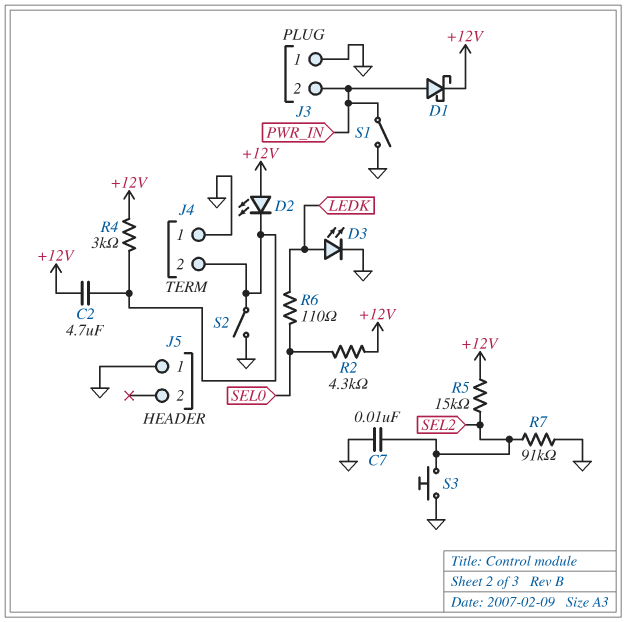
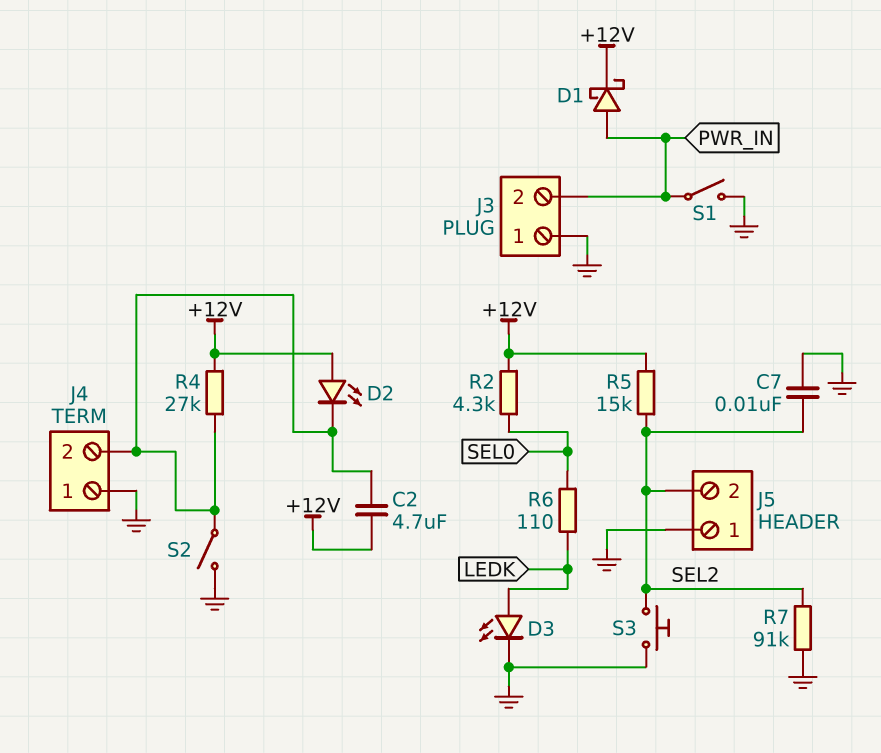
J5 pin 2: none -> SEL2
R4: 3k (+12V, J4/2) -> 27k (+12V, J4/2)

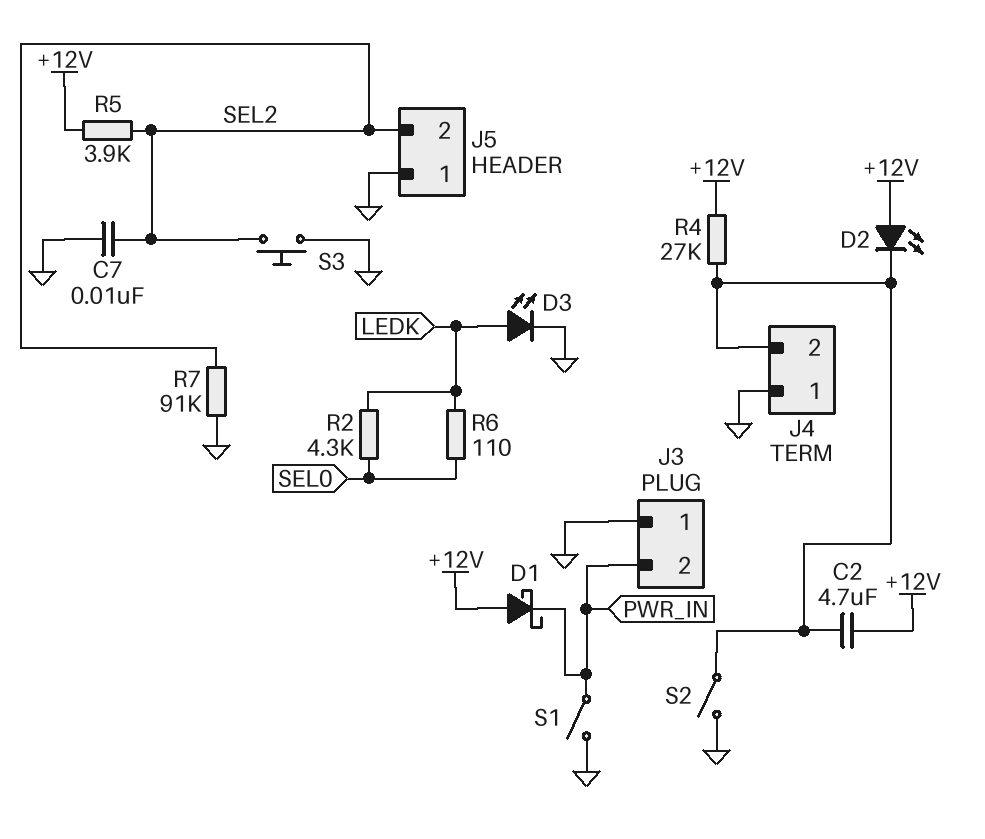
D1: schottky (A PWR_IN, K +12V) -> schottky (A +12V, K PWR_IN)
R2: 4.3k (+12V, SEL0) -> 4.3k (LEDK, SEL0)
R5: 15k (+12V, SEL2) -> 3.9k (+12V, SEL2)

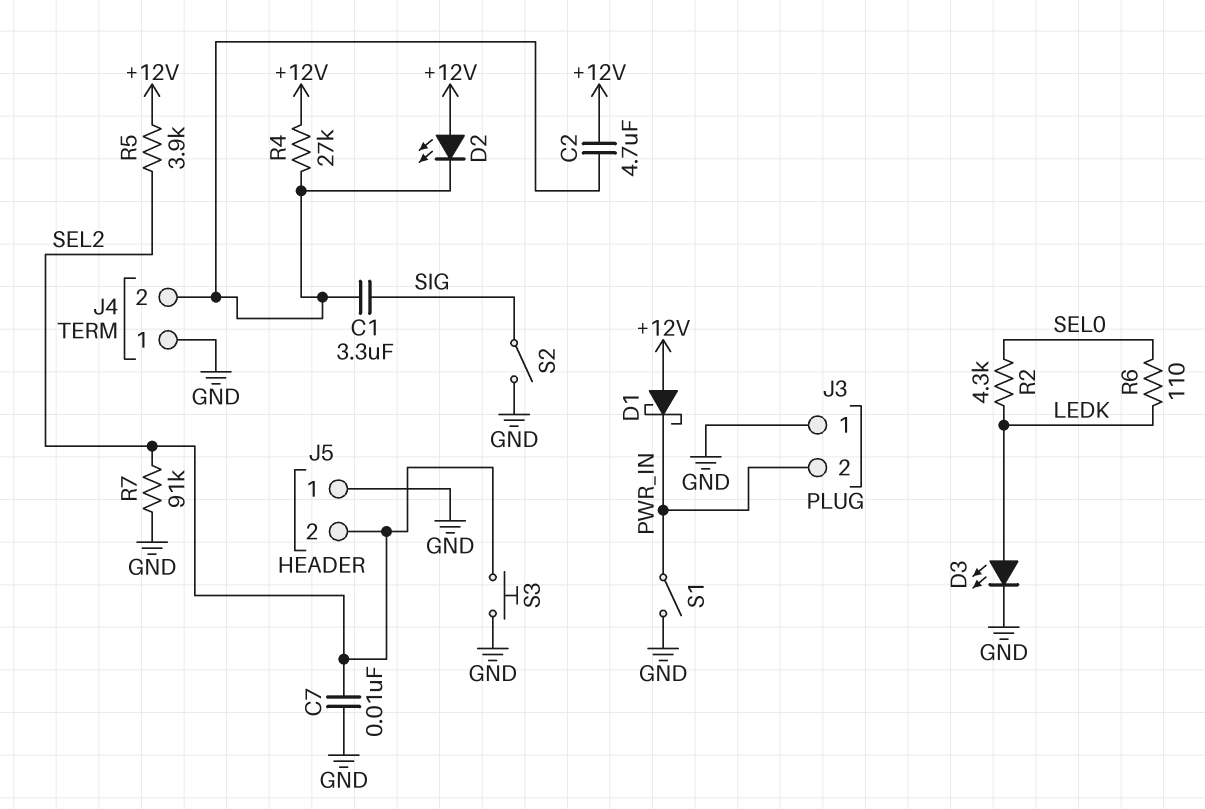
C1: none -> 3.3uF (J4/2, SIG)
S2: switch (GND, J4/2) -> switch (GND, SIG)

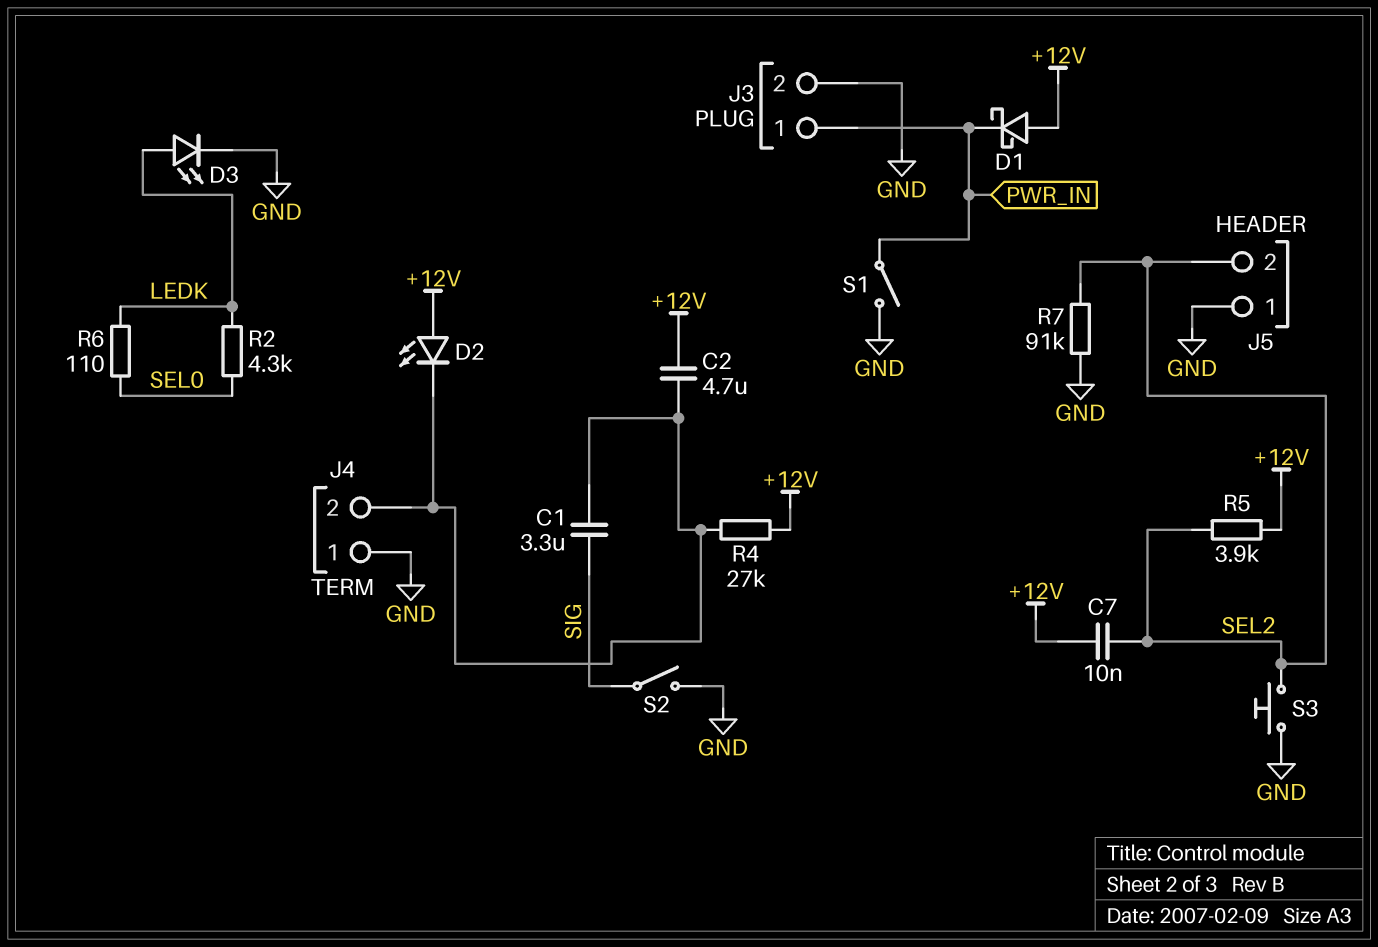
C7: 10nF (GND, SEL2) -> 10nF (+12V, SEL2)
J3 pin 1: GND -> PWR_IN
J3 pin 2: PWR_IN -> GND

